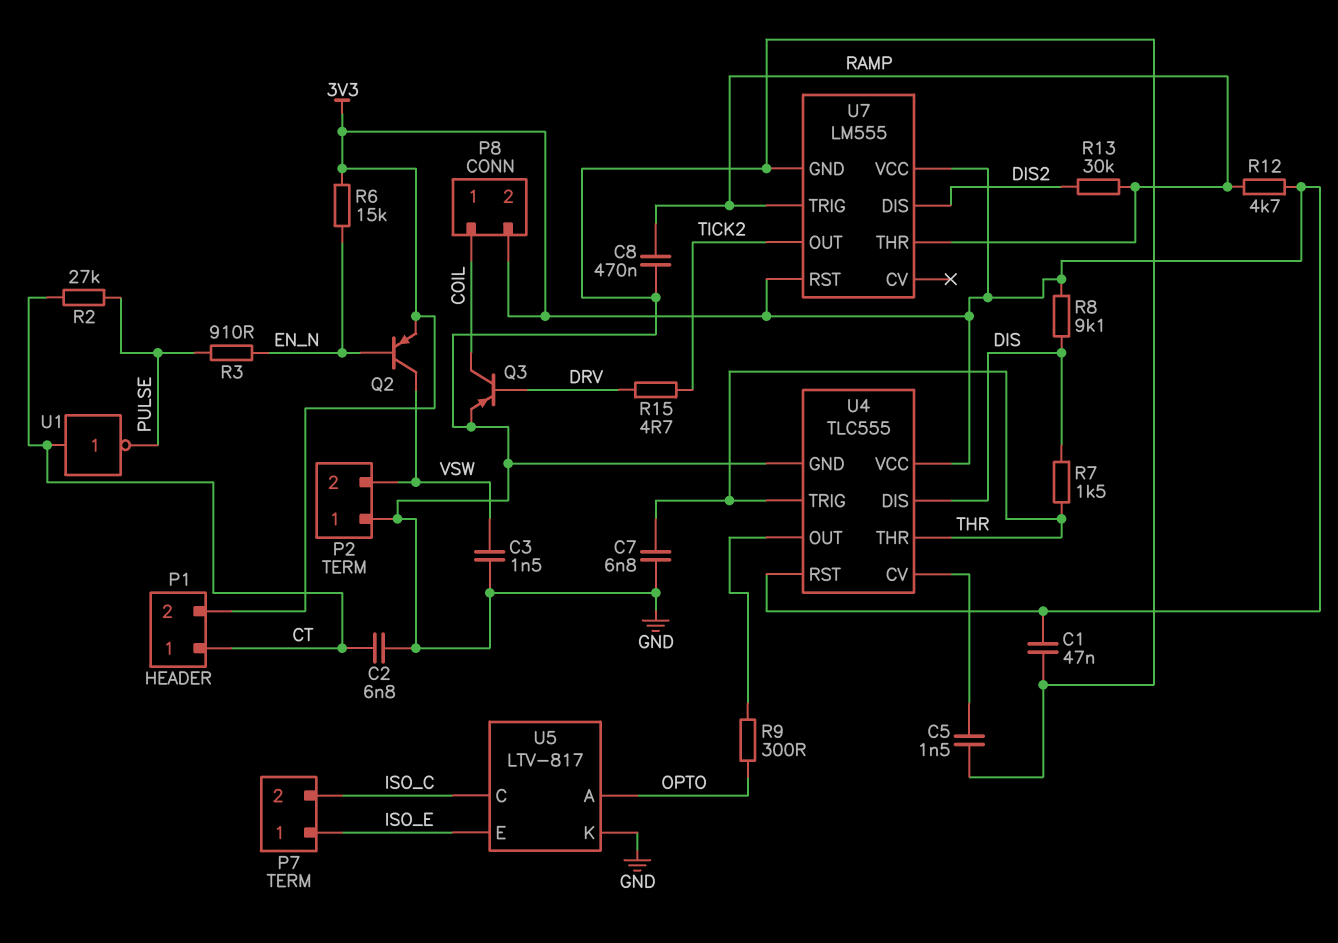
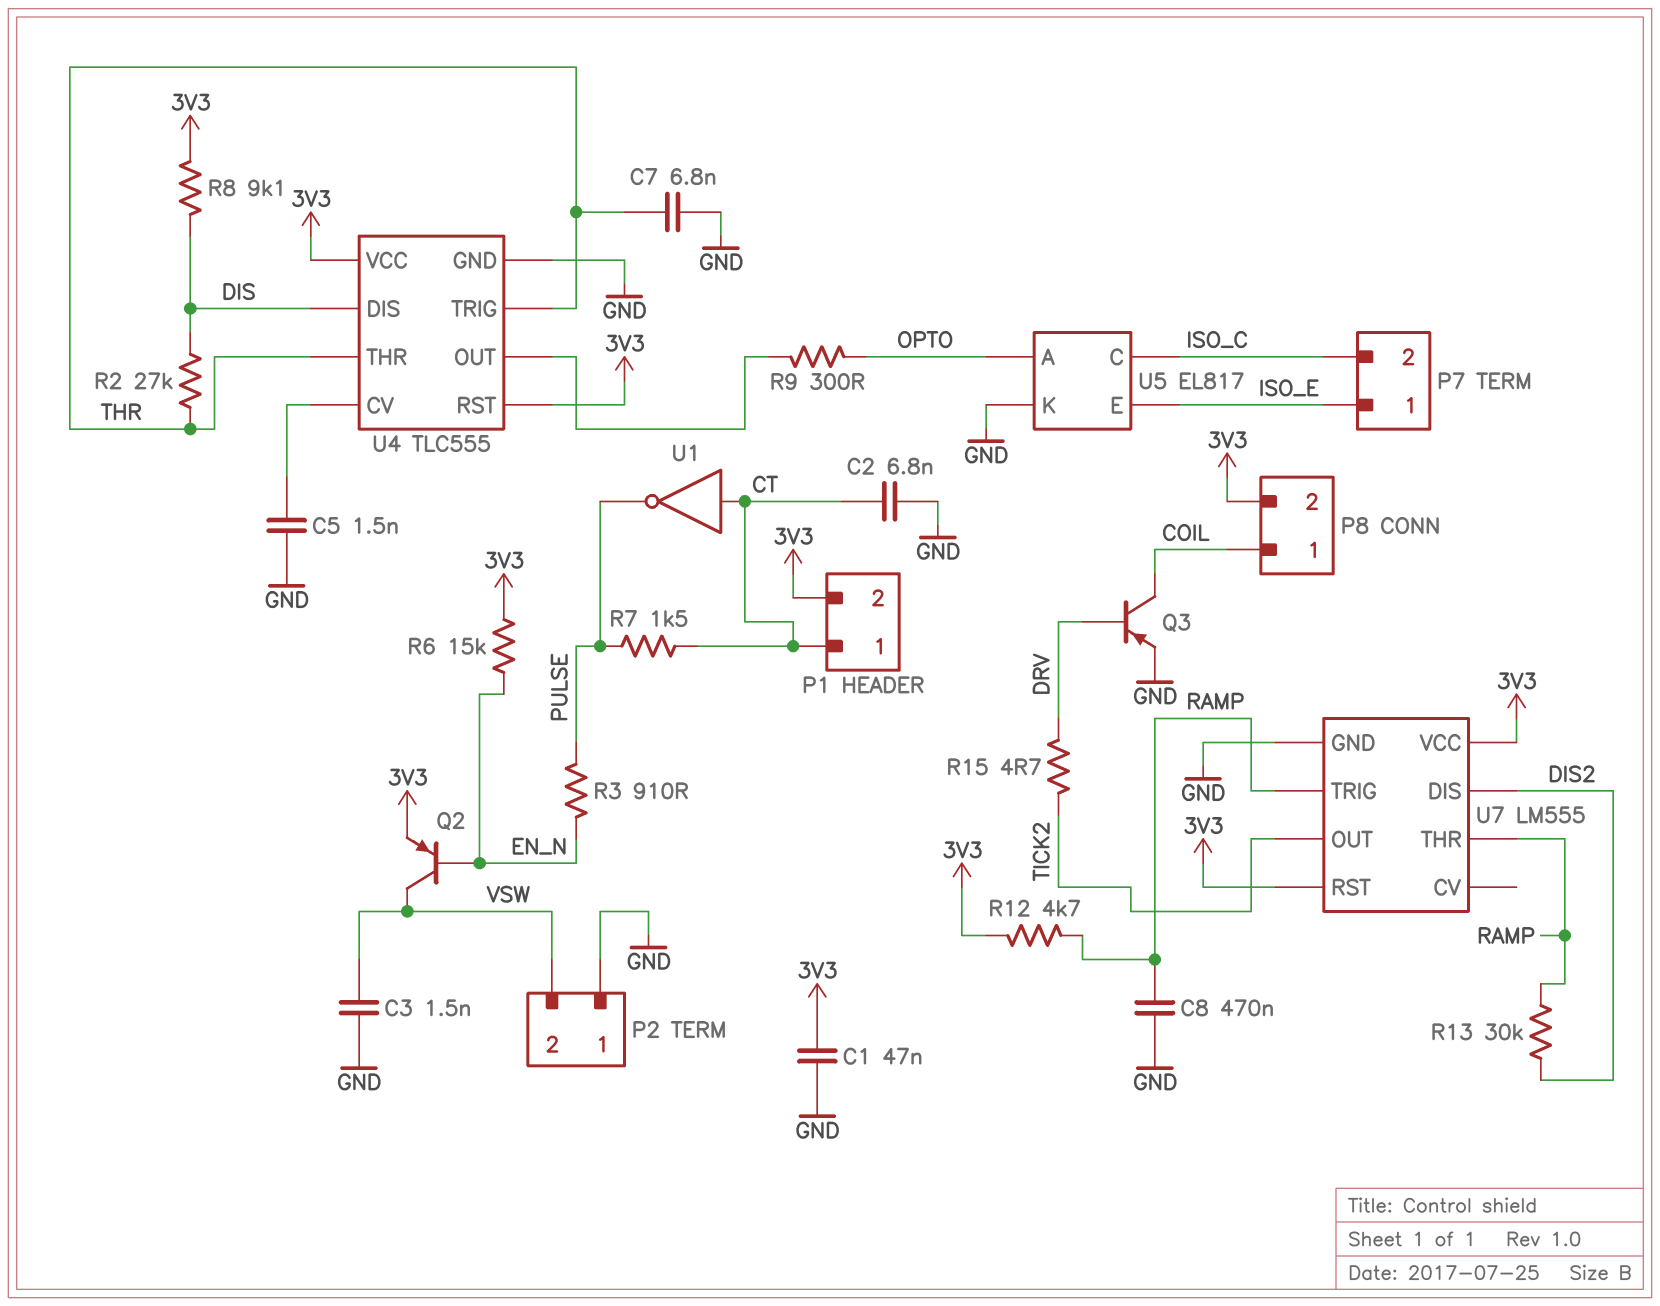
R2: 27k (CT, PULSE) -> 27k (DIS, THR)
R7: 1.5k (DIS, THR) -> 1.5k (CT, PULSE)
U5: LTV-817 -> EL817

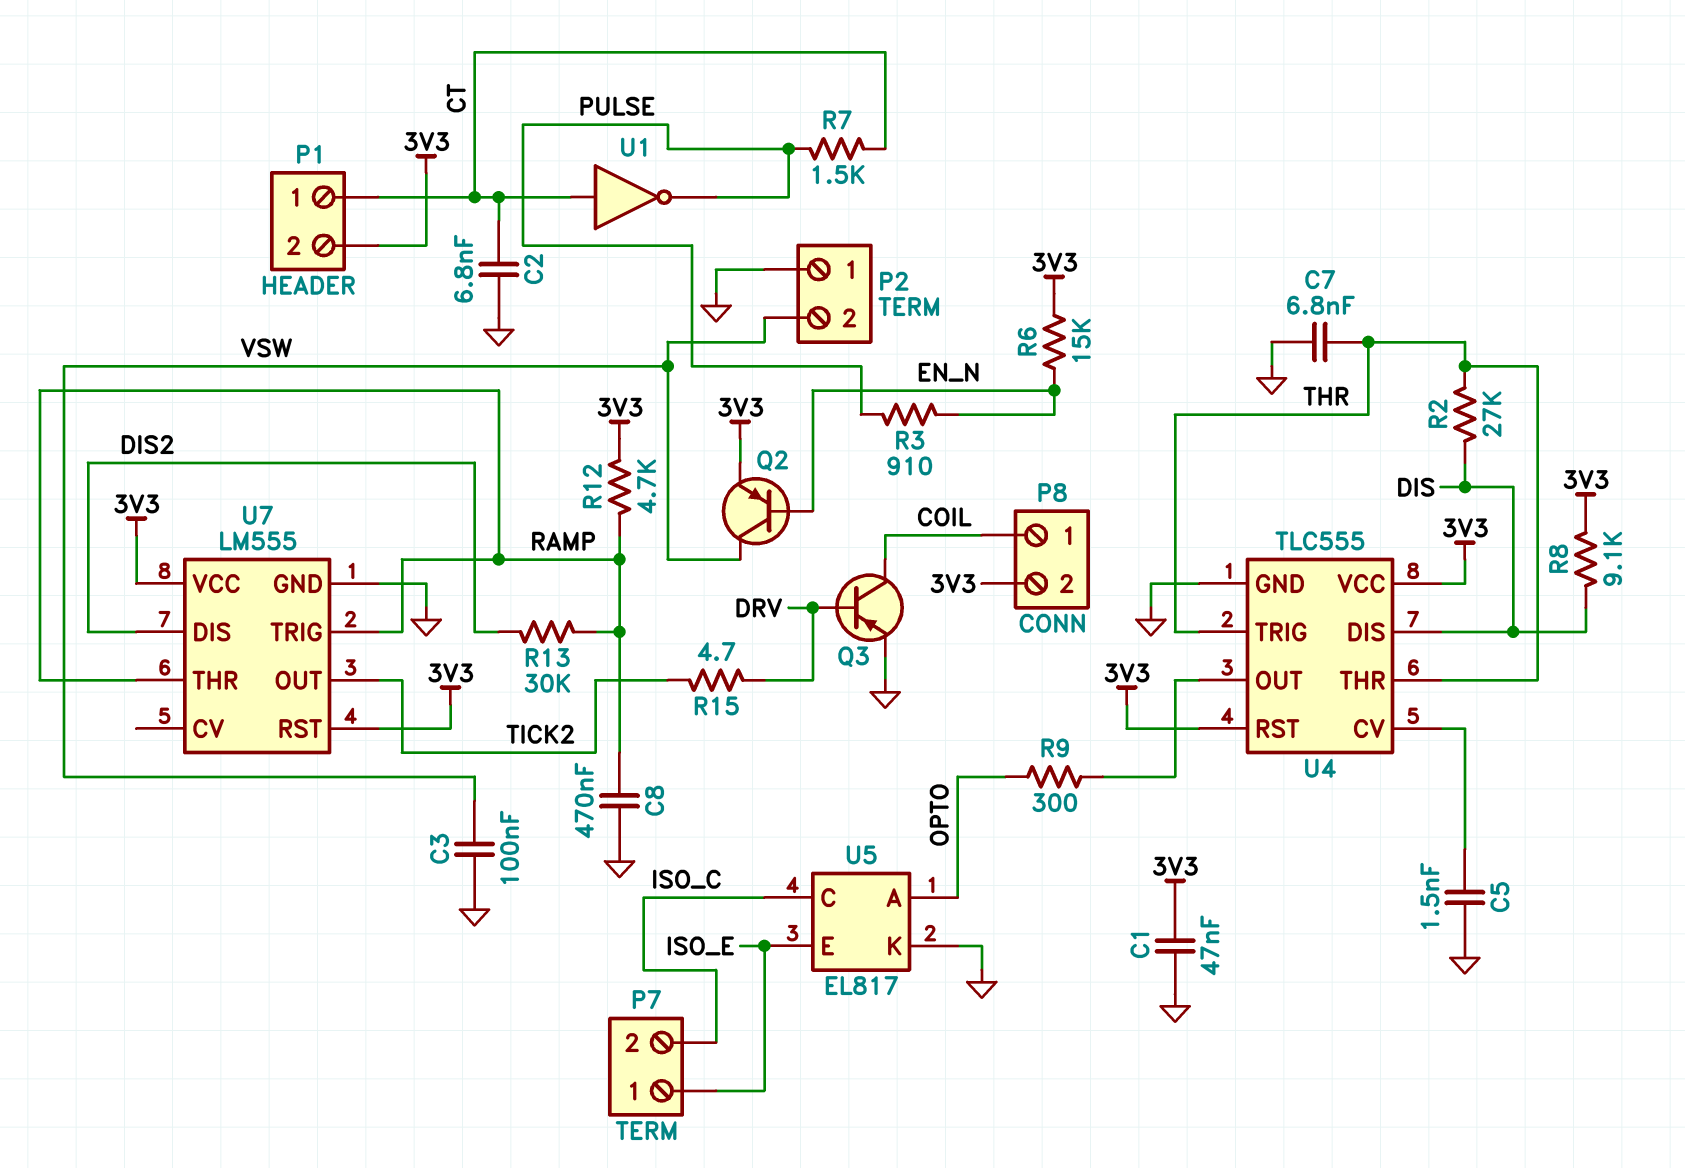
C3: 1.5nF (GND, VSW) -> 100nF (GND, VSW)

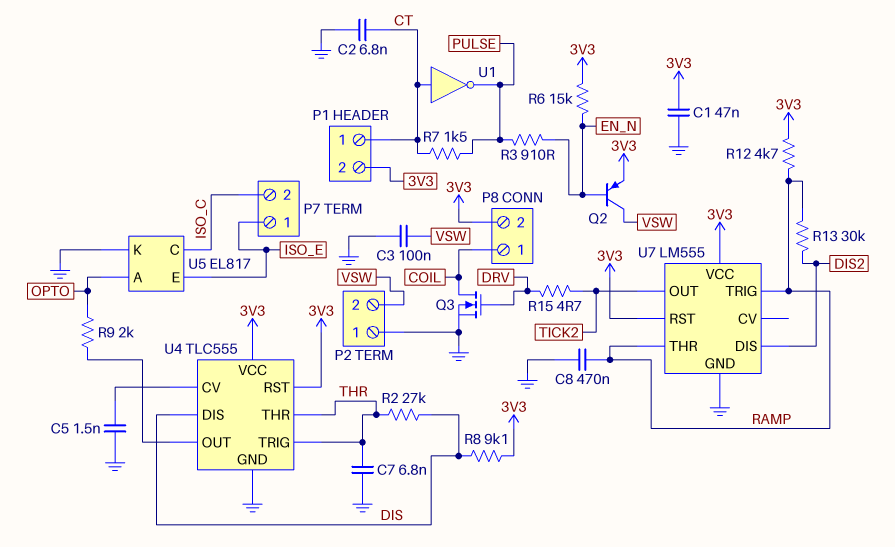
Q3: PNP (B DRV, C COIL, E GND) -> NMOS (G DRV, D COIL, S GND)
R9: 300 (OPTO, U4/OUT) -> 2k (OPTO, U4/OUT)

